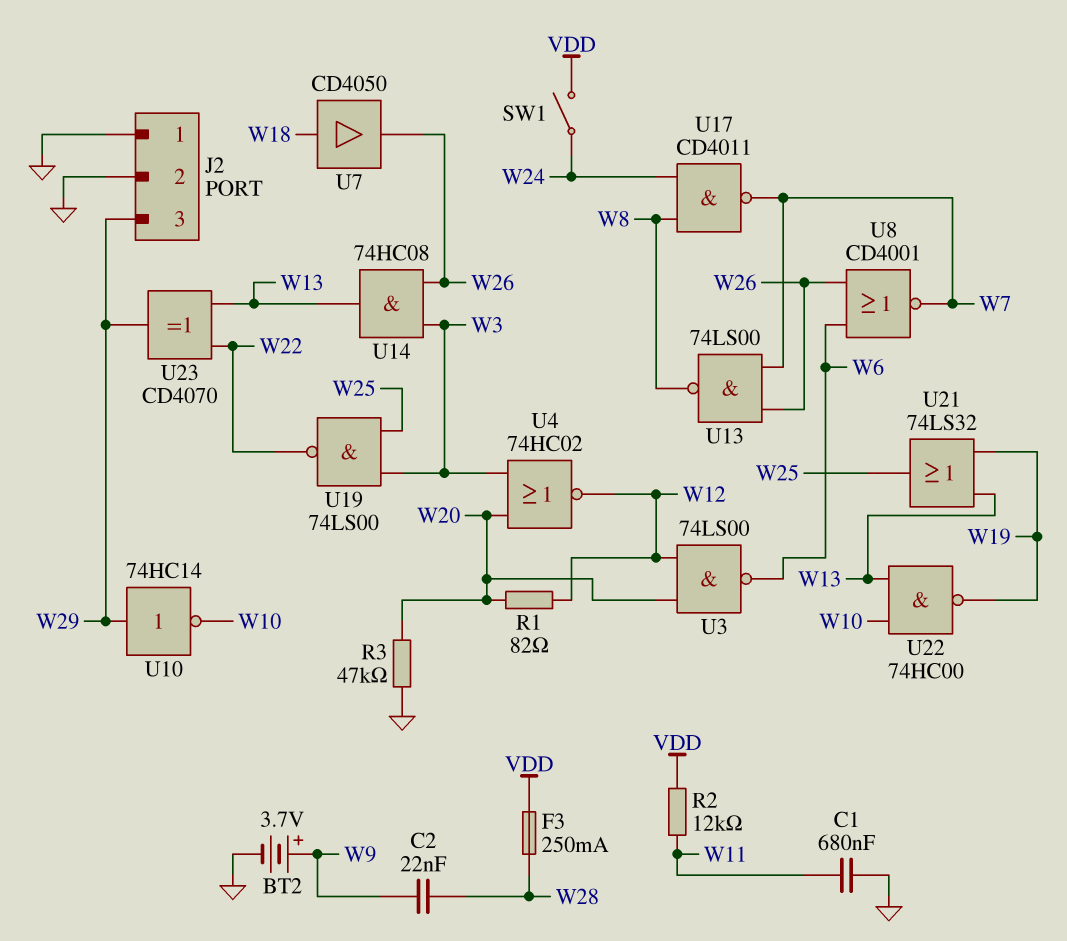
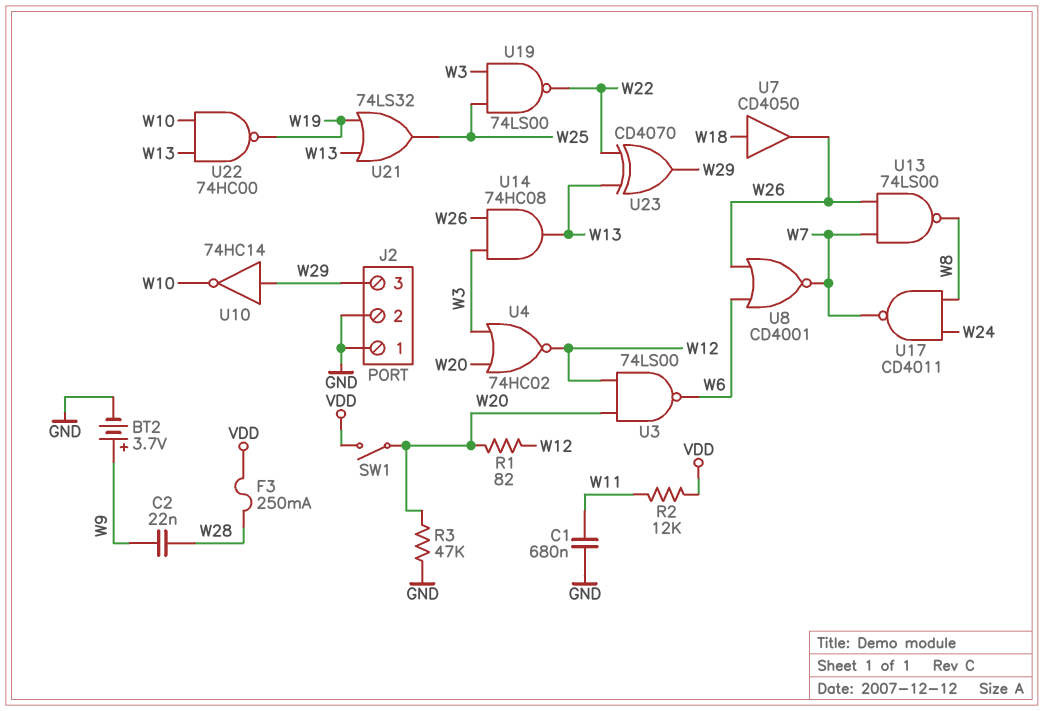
SW1: switch (VDD, W24) -> switch (VDD, W20)

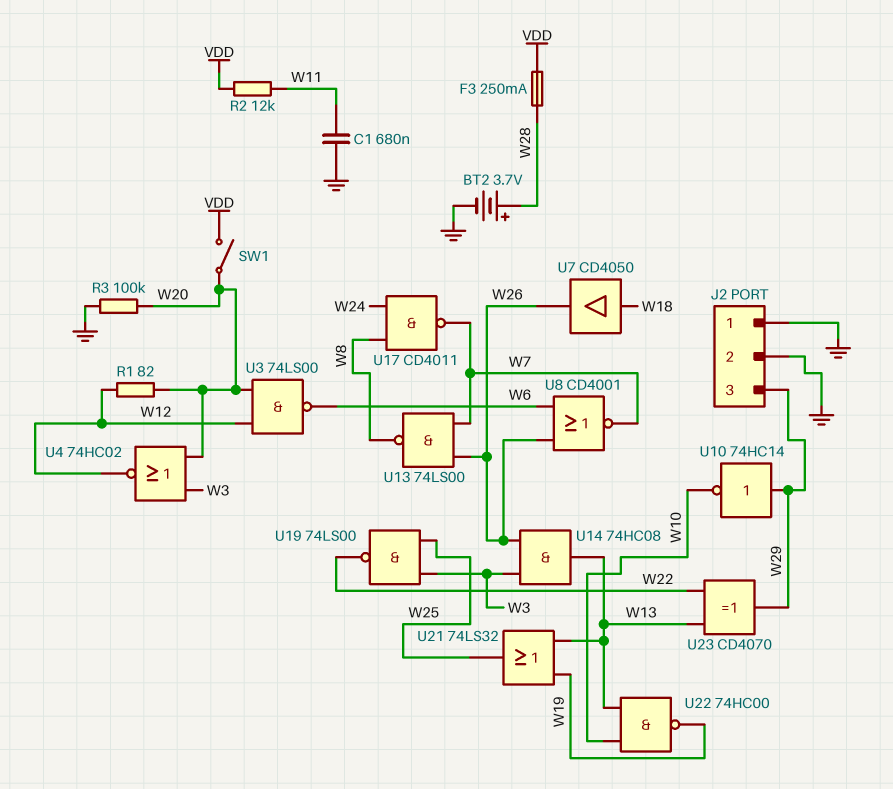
BT2: 3.7V (plus W9, minus GND) -> 3.7V (plus W28, minus GND)
C2: 22nF (W9, W28) -> none
R3: 47k (GND, W20) -> 100k (GND, W20)

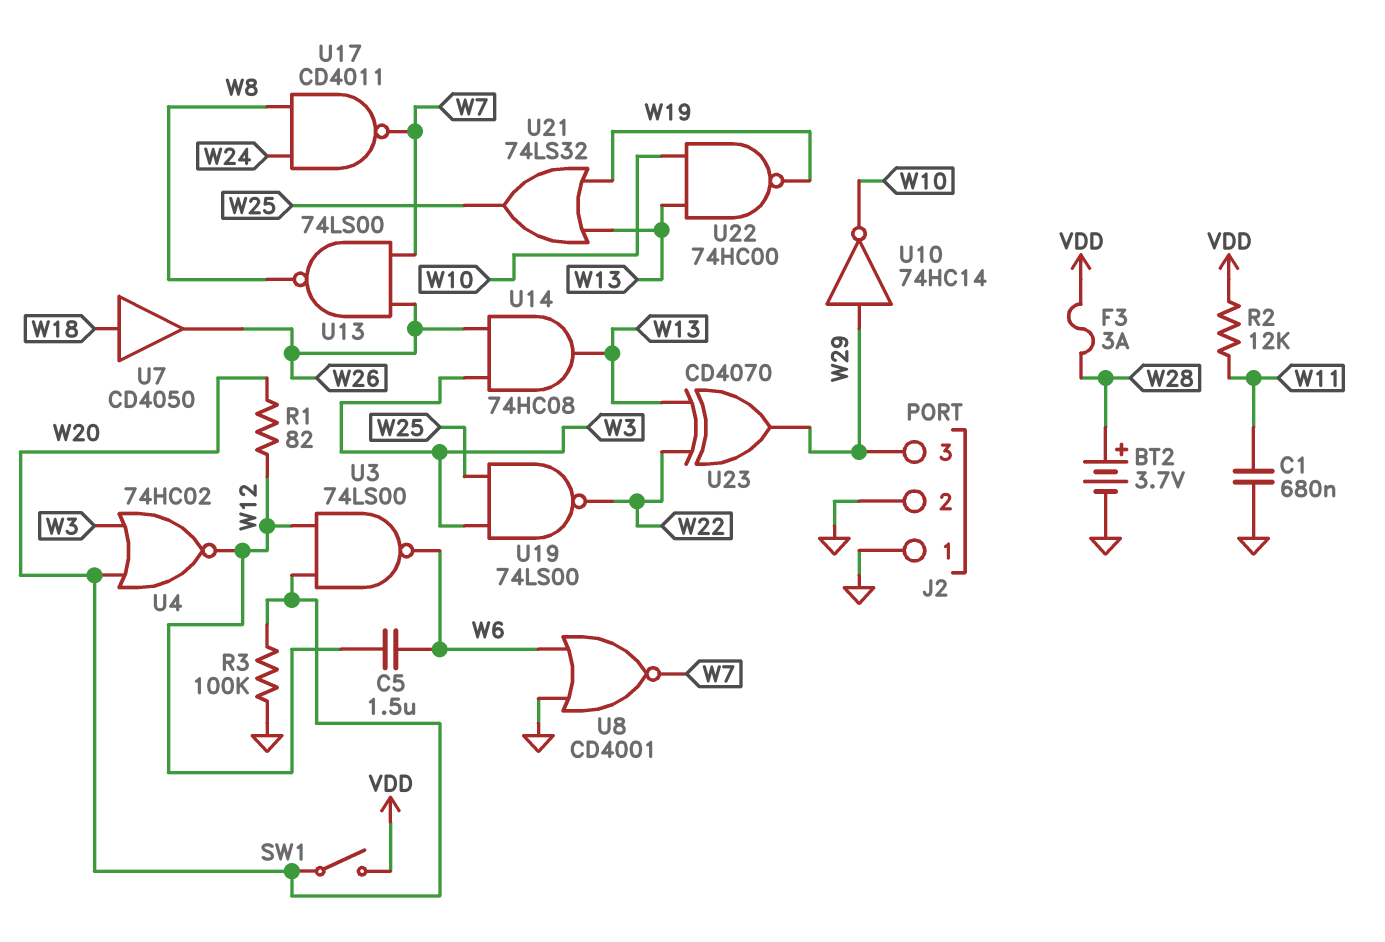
C5: none -> 1.5uF (W6, W12)
F3: 250mA (VDD, W28) -> 3A (VDD, W28)
U8: NOR CD4001 (in W6, in W26, out W7) -> NOR CD4001 (in GND, in W6, out W7)

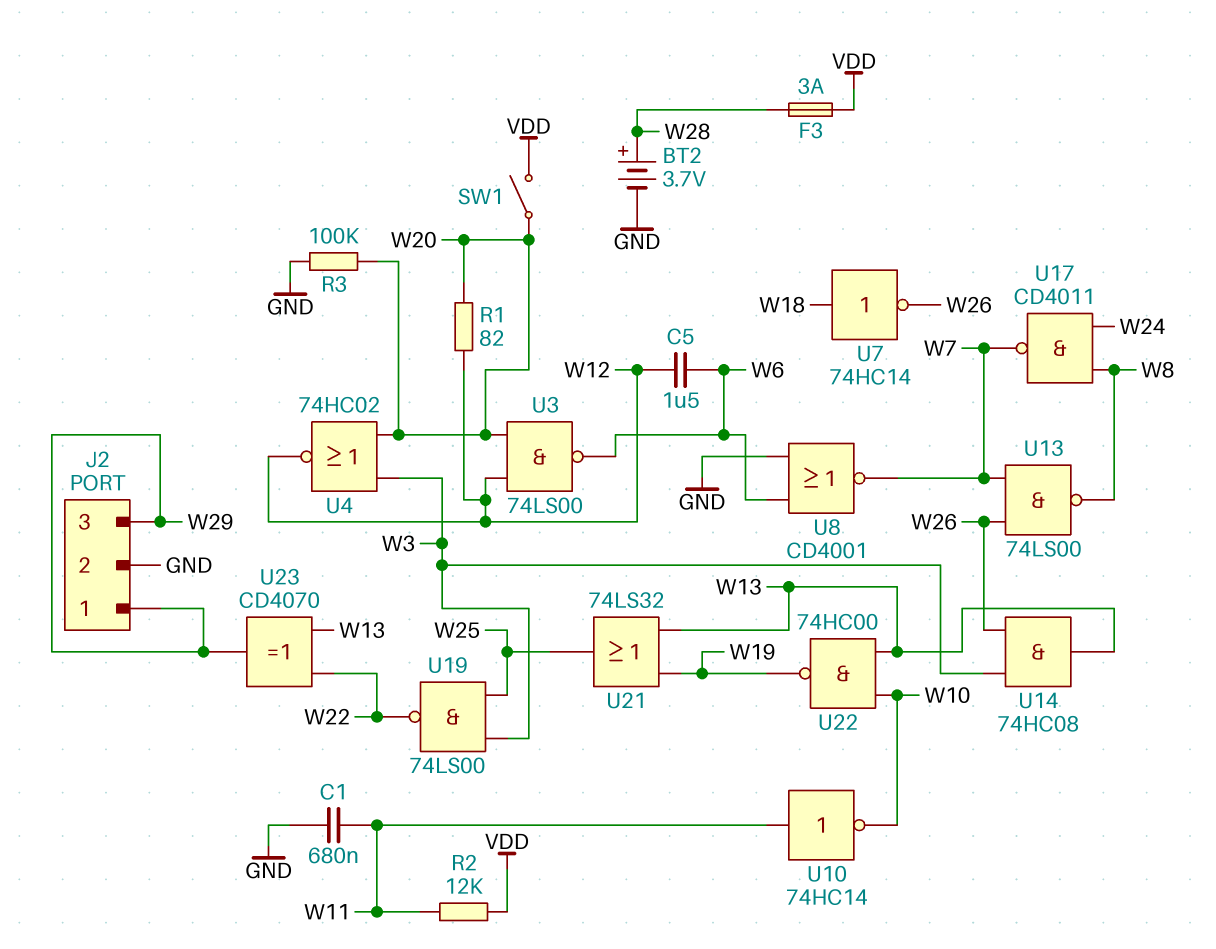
J2 pin 1: GND -> W29
U7: buffer CD4050 (in W18, out W26) -> NOT 74HC14 (in W18, out W26)
U10: NOT 74HC14 (in W29, out W10) -> NOT 74HC14 (in W11, out W10)

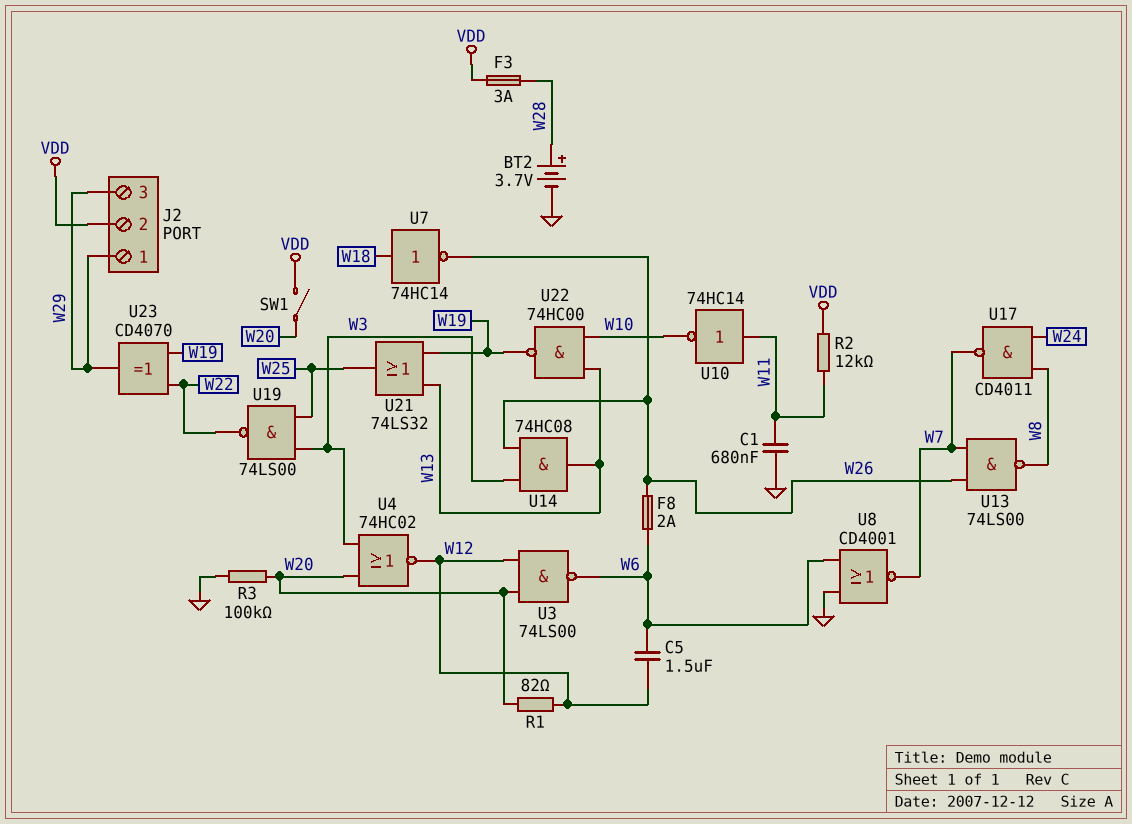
F8: none -> 2A (W6, W26)
J2 pin 2: GND -> VDD
U23: XOR CD4070 (in W13, in W22, out W29) -> XOR CD4070 (in W19, in W22, out W29)

